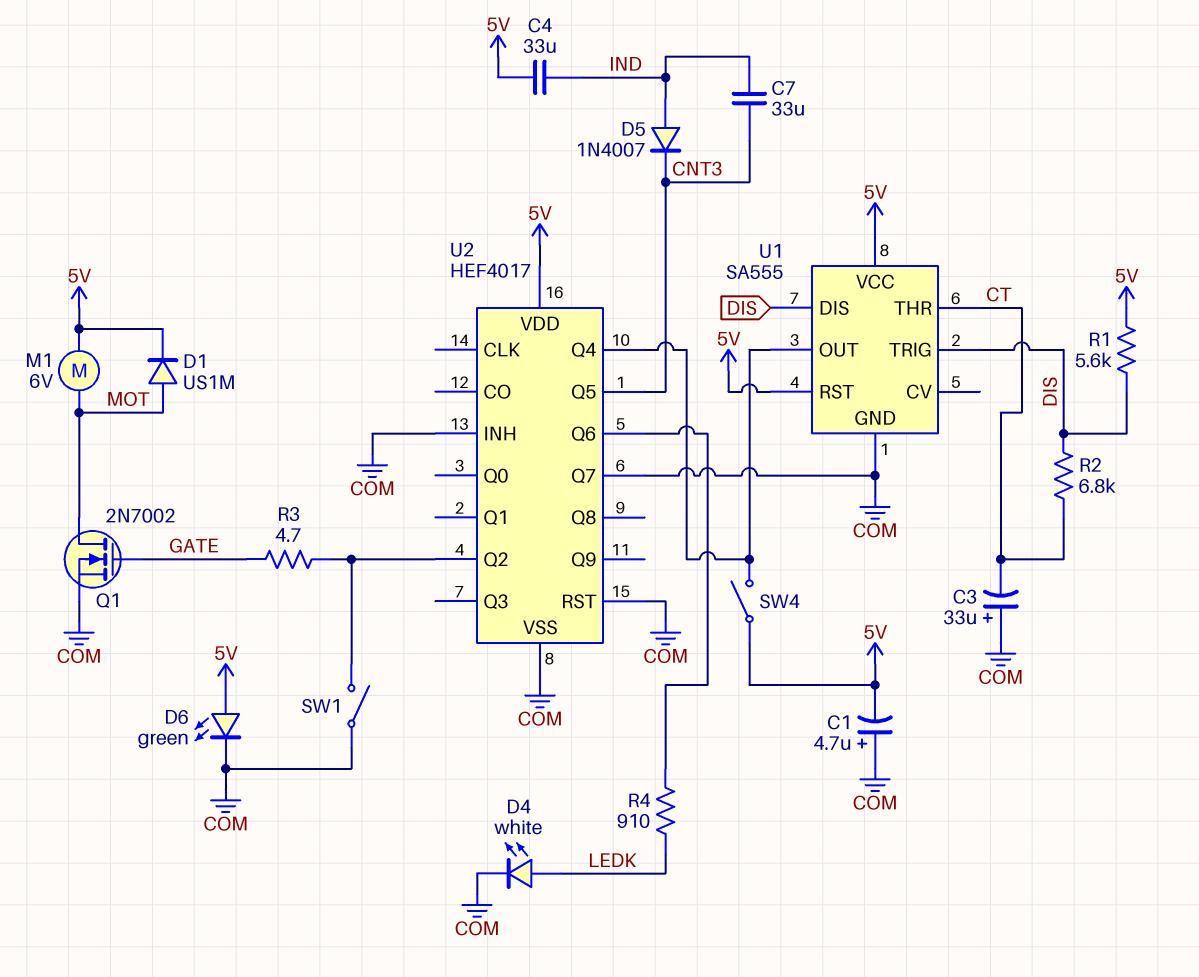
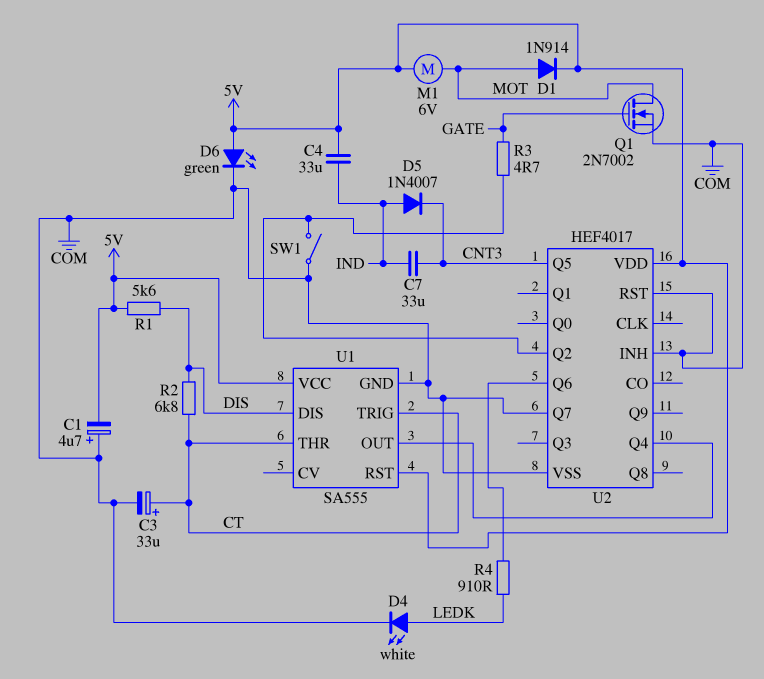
C3: 33uF (plus COM, minus CT) -> 33uF (plus CT, minus COM)
D1: diode US1M (A MOT, K 5V) -> diode 1N914 (A MOT, K 5V)
SW4: switch (5V, U1/OUT) -> none
U1 pin TRIG: DIS -> CT

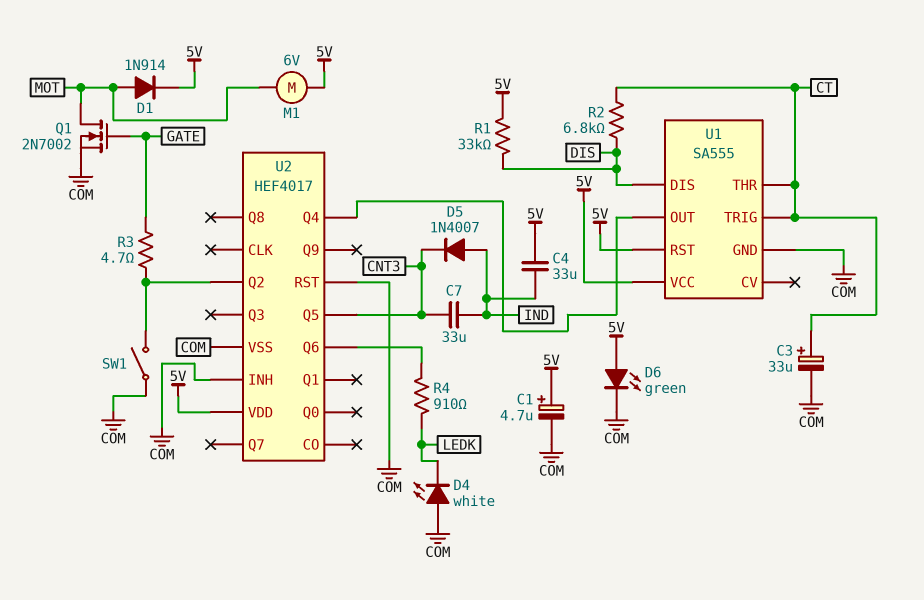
C1: 4.7uF (plus COM, minus 5V) -> 4.7uF (plus 5V, minus COM)
D4: LED white (A LEDK, K COM) -> LED white (A COM, K LEDK)
R1: 5.6k (5V, DIS) -> 33k (5V, DIS)
U2 pin Q7: COM -> none

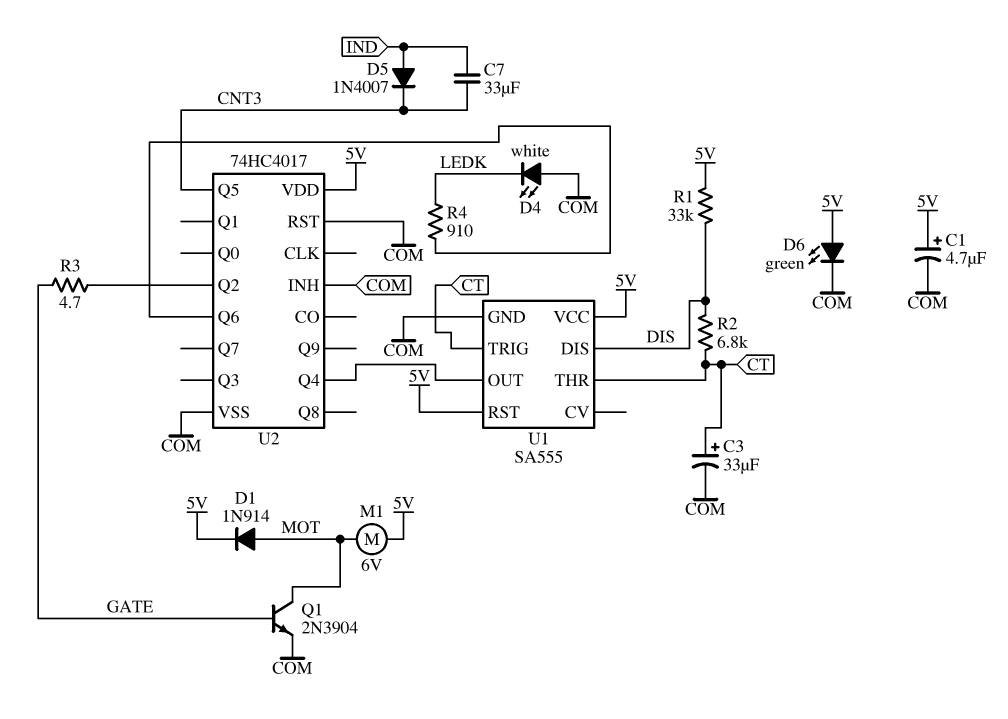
C4: 33uF (5V, IND) -> none
Q1: NMOS 2N7002 (G GATE, D MOT, S COM) -> NPN 2N3904 (B GATE, C MOT, E COM)
SW1: switch (COM, U2/Q2) -> none
U2: HEF4017 -> 74HC4017

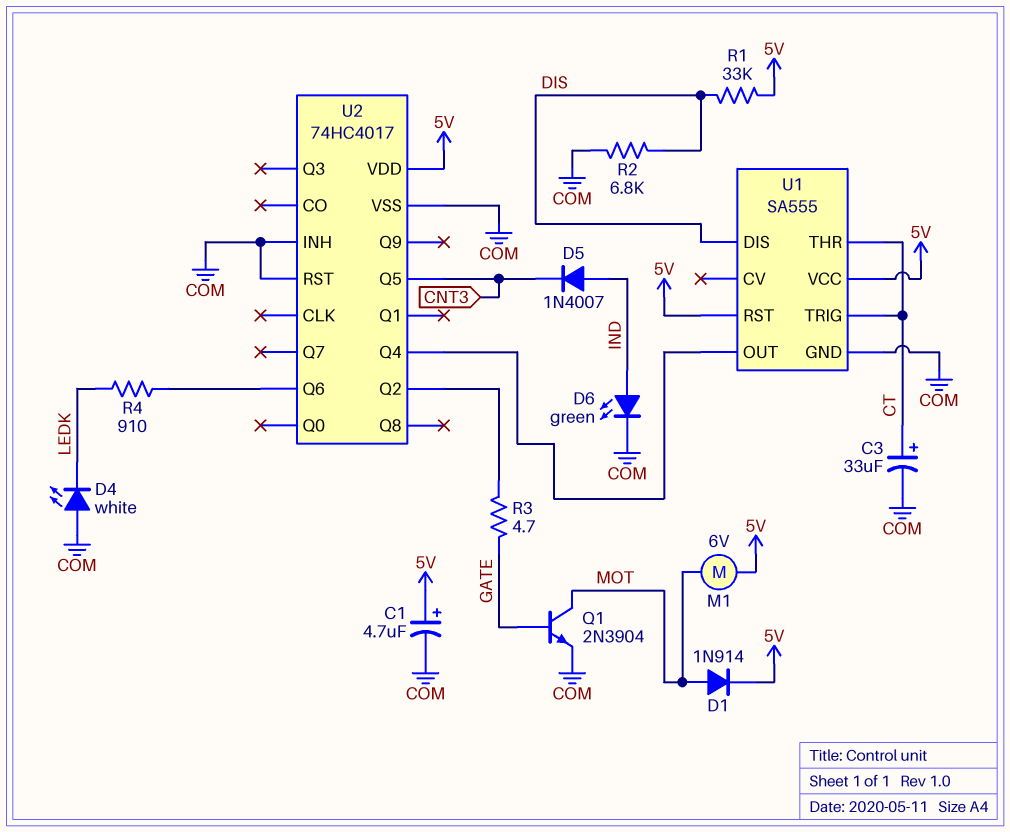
C7: 33uF (CNT3, IND) -> none
D6: LED green (A 5V, K COM) -> LED green (A IND, K COM)
R2: 6.8k (CT, DIS) -> 6.8k (COM, DIS)

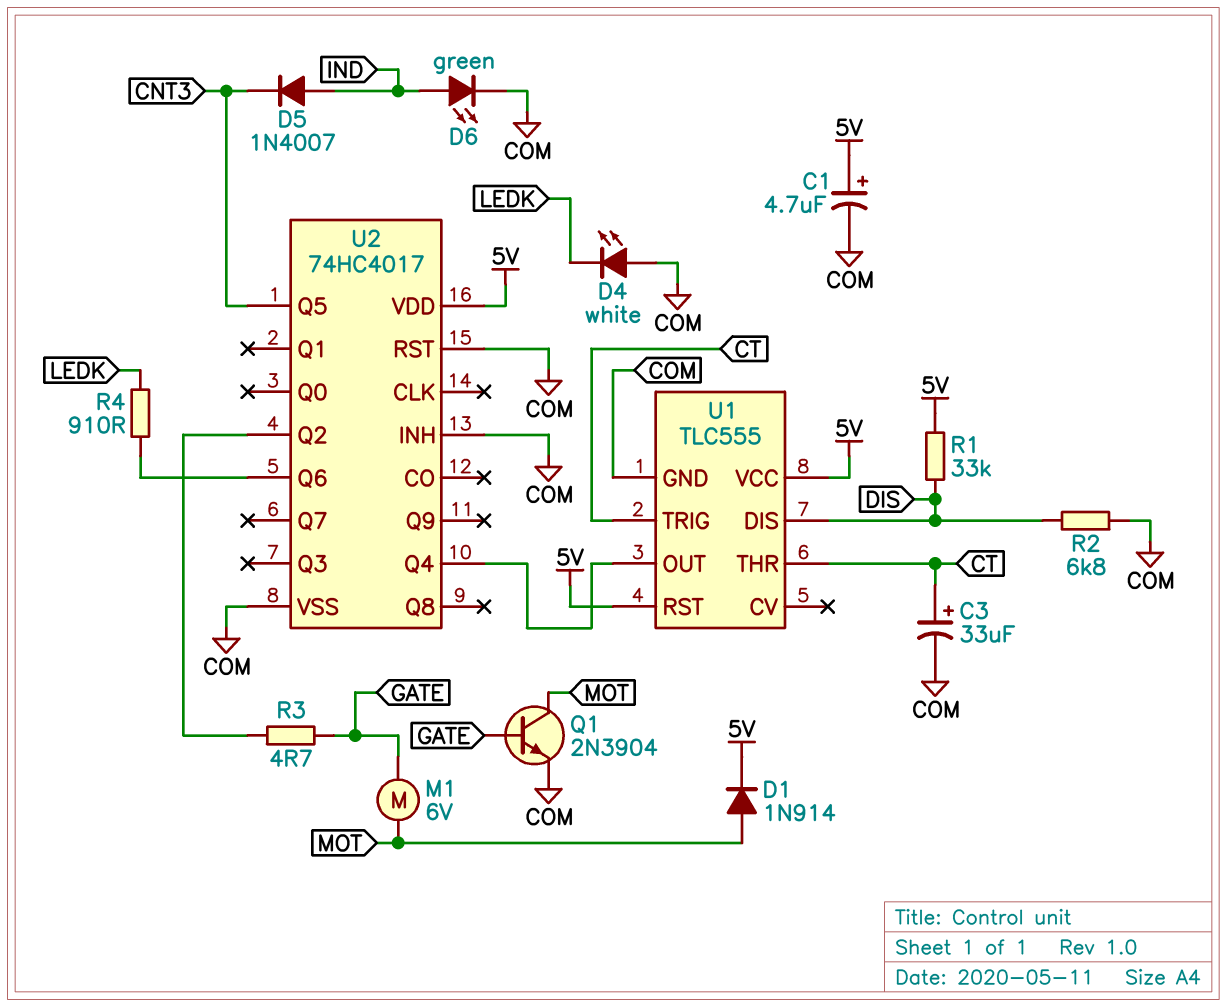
M1: motor 6V (5V, MOT) -> motor 6V (GATE, MOT)
U1: SA555 -> TLC555

